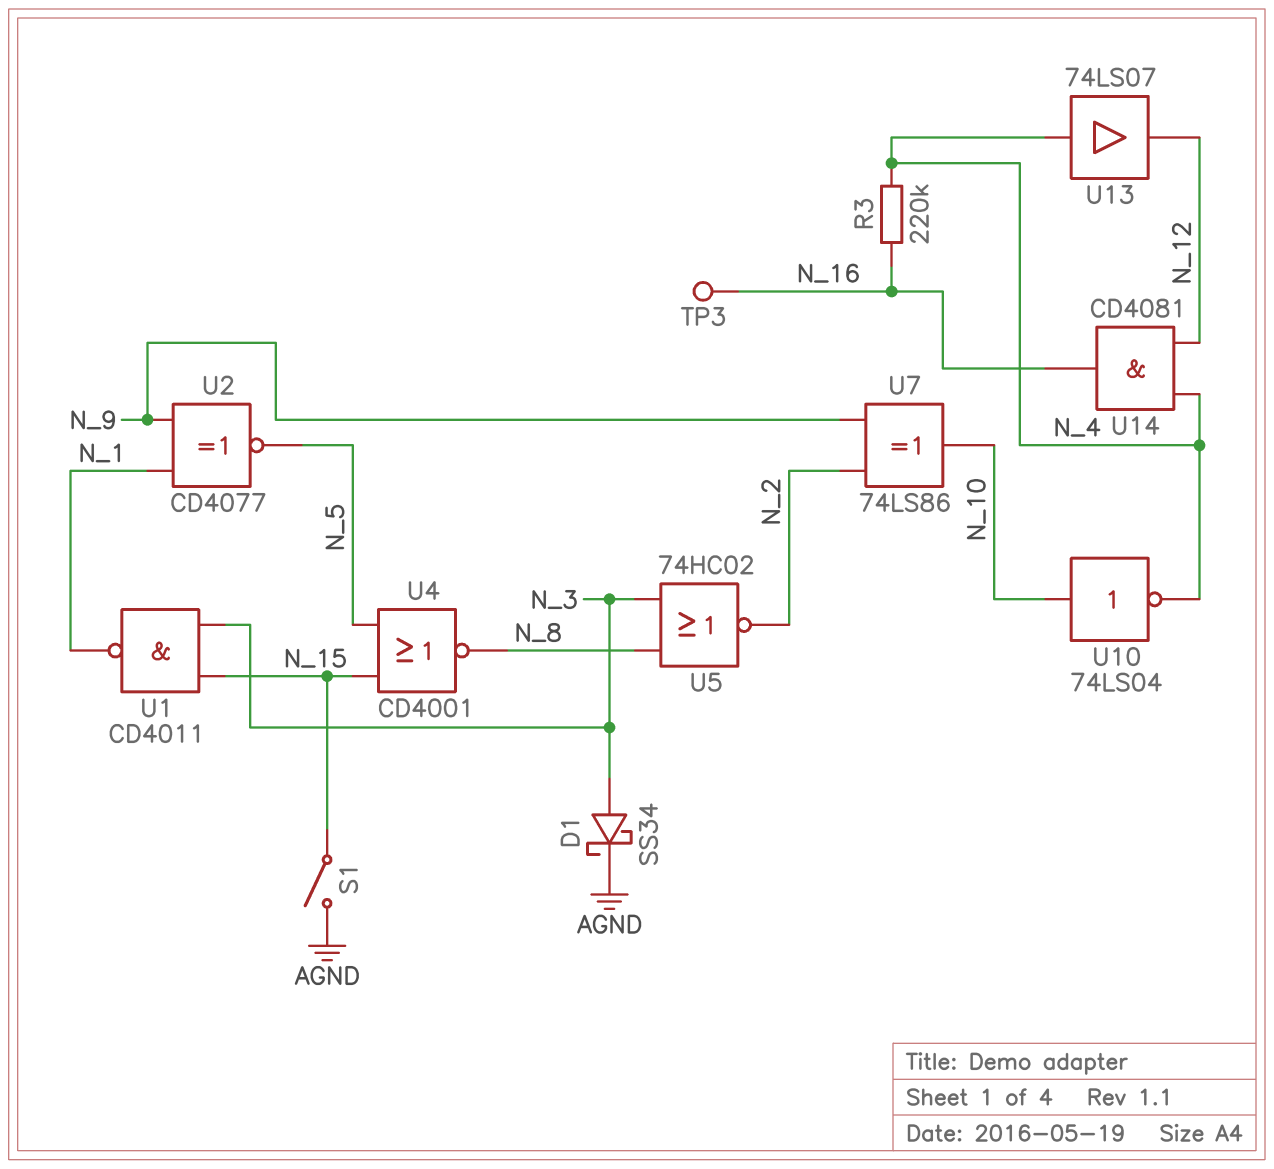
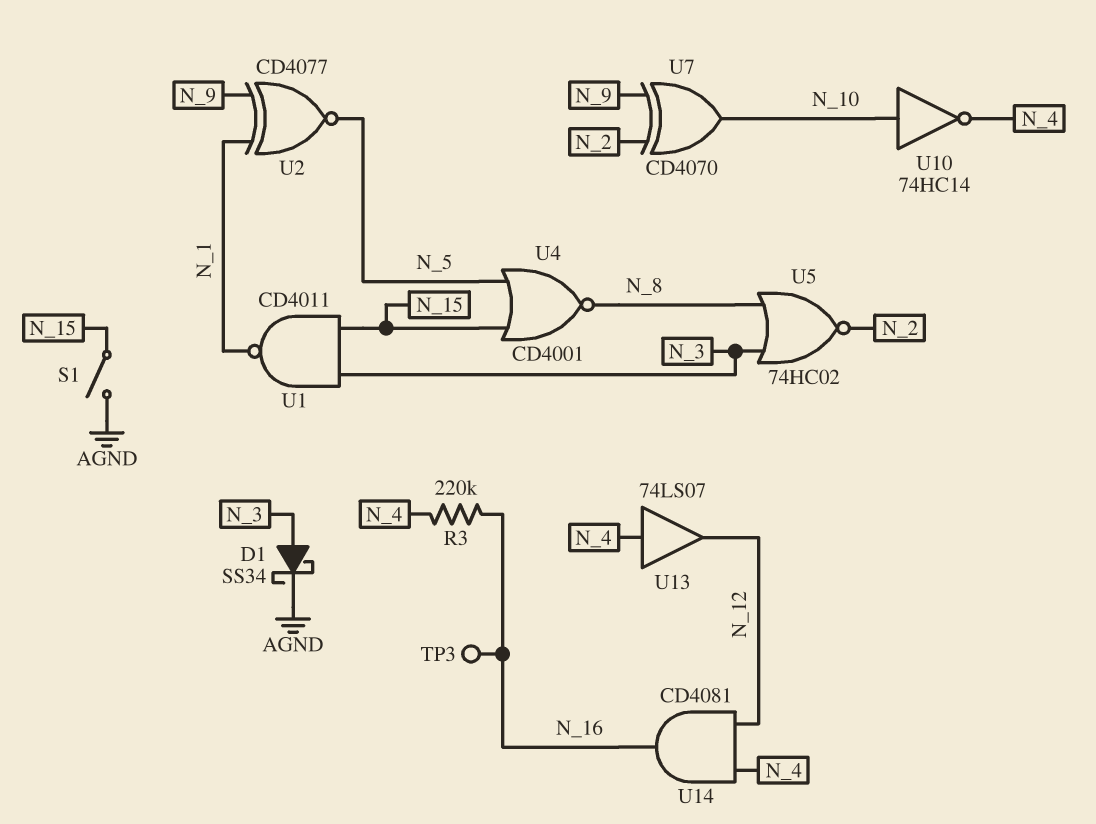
U7: XOR 74LS86 (in N_2, in N_9, out N_10) -> XOR CD4070 (in N_2, in N_9, out N_10)
U10: NOT 74LS04 (in N_10, out N_4) -> NOT 74HC14 (in N_10, out N_4)

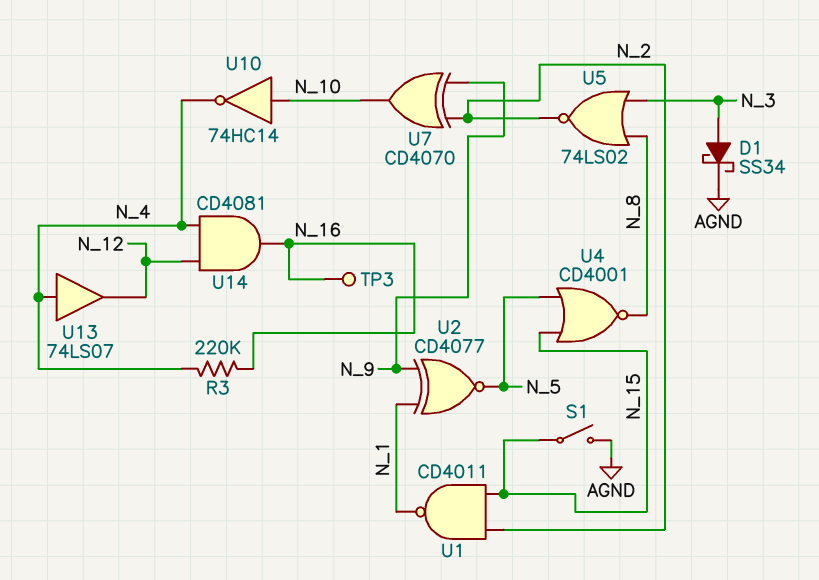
U1: NAND CD4011 (in N_3, in N_15, out N_1) -> NAND CD4011 (in N_2, in N_15, out N_1)
U5: NOR 74HC02 (in N_3, in N_8, out N_2) -> NOR 74LS02 (in N_3, in N_8, out N_2)

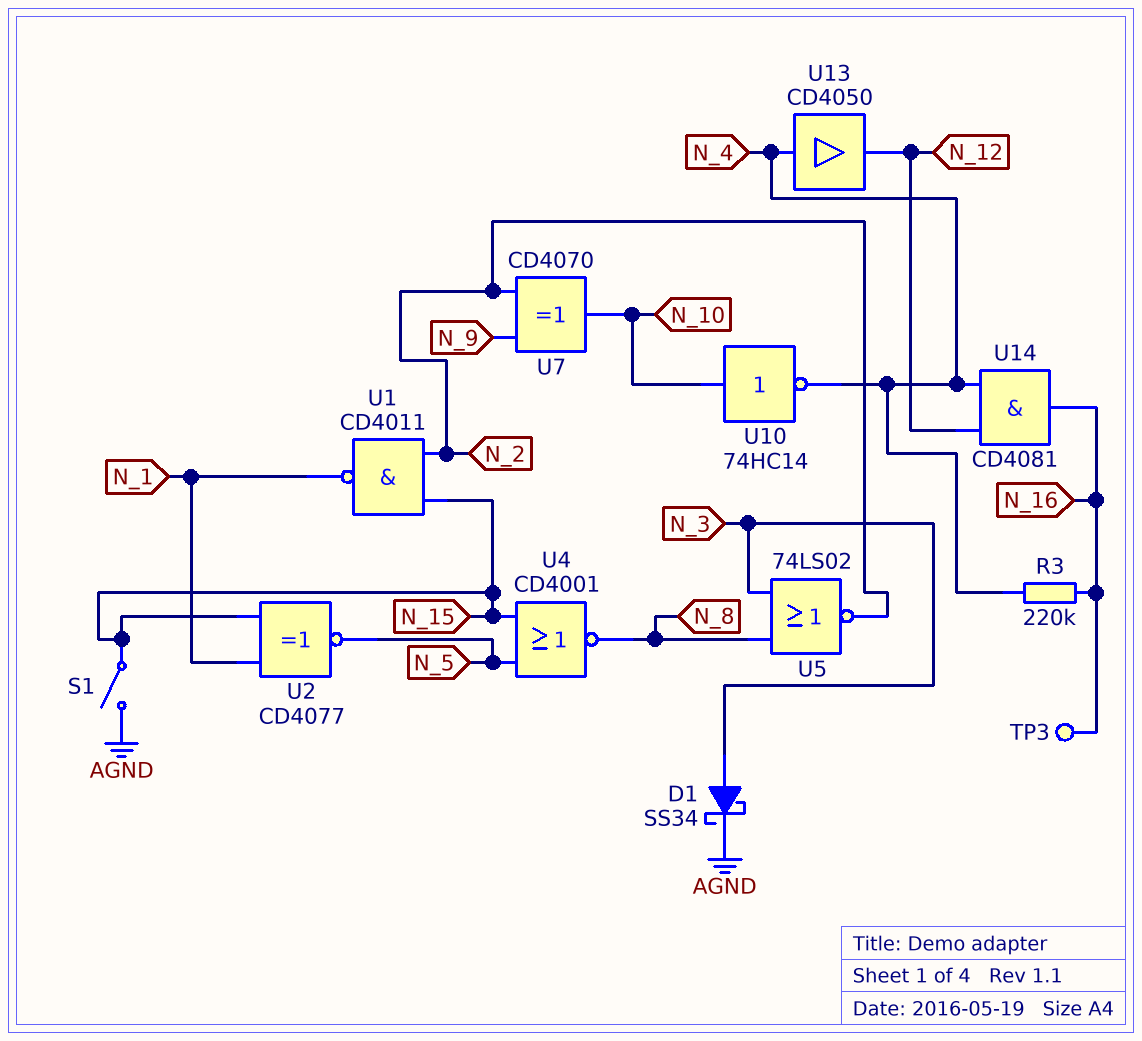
U2: XNOR CD4077 (in N_1, in N_9, out N_5) -> XNOR CD4077 (in N_1, in N_15, out N_5)
U13: buffer 74LS07 (in N_4, out N_12) -> buffer CD4050 (in N_4, out N_12)

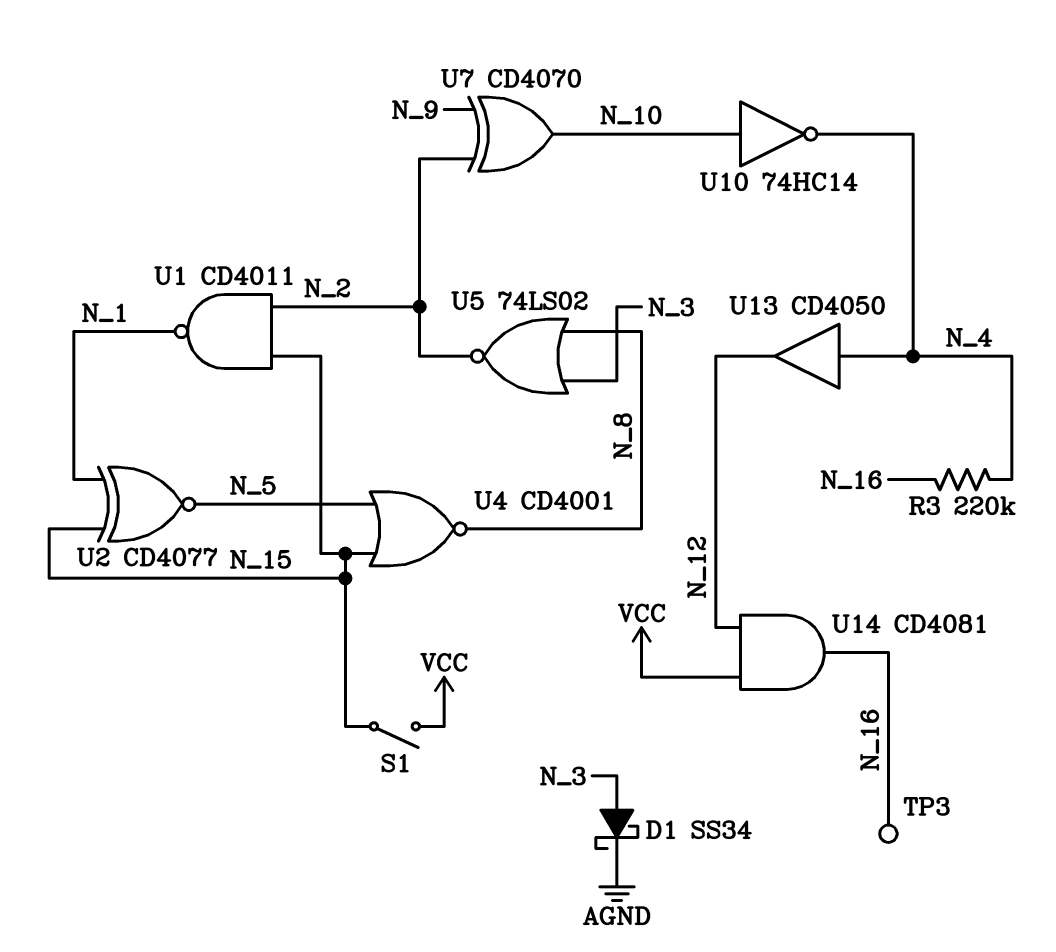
S1: switch (AGND, N_15) -> switch (N_15, VCC)
U14: AND CD4081 (in N_4, in N_12, out N_16) -> AND CD4081 (in N_12, in VCC, out N_16)

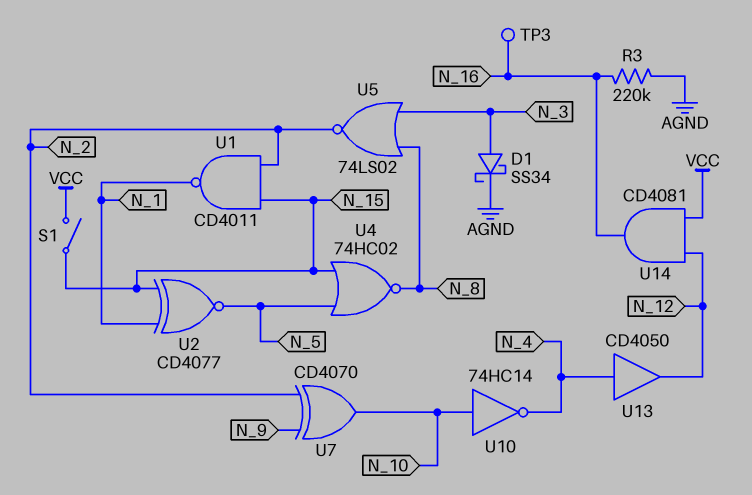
R3: 220k (N_4, N_16) -> 220k (AGND, N_16)
U4: NOR CD4001 (in N_5, in N_15, out N_8) -> NOR 74HC02 (in N_5, in N_15, out N_8)

